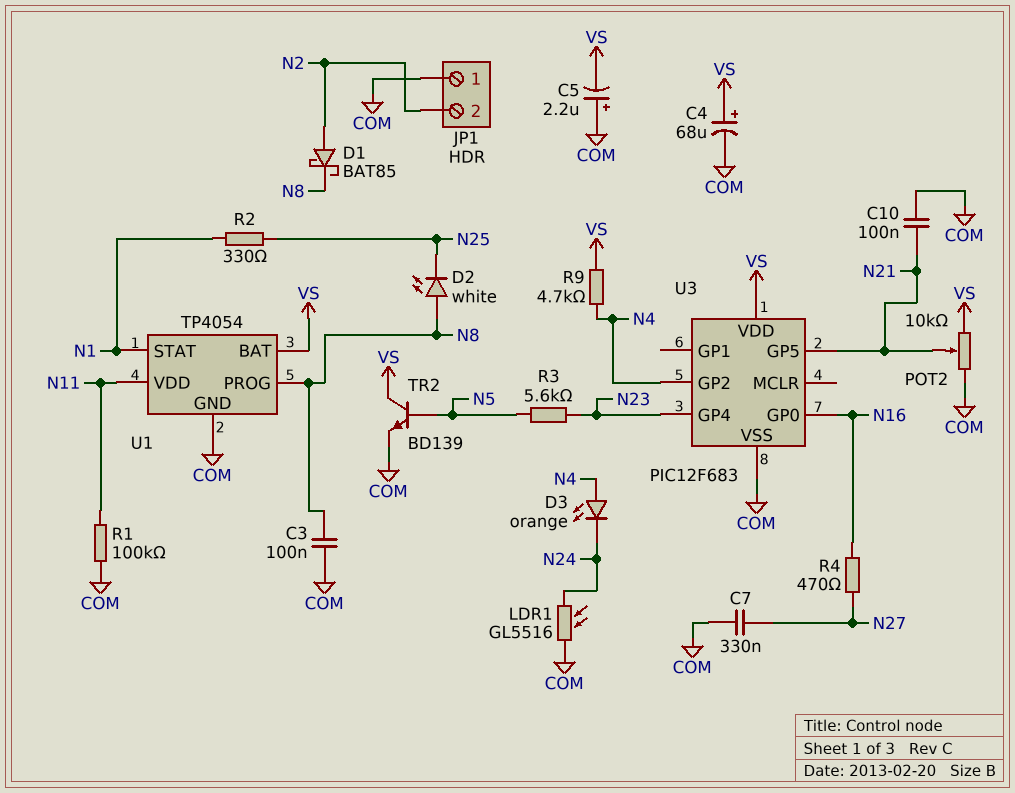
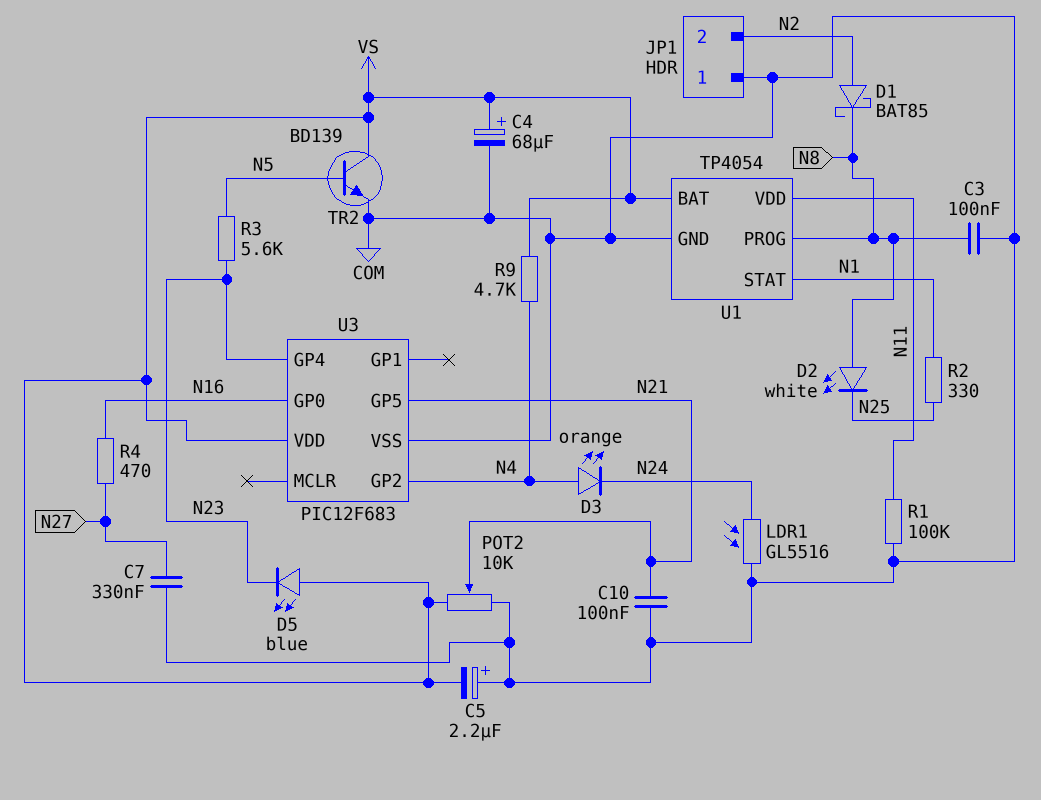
D5: none -> LED blue (A VS, K N23)

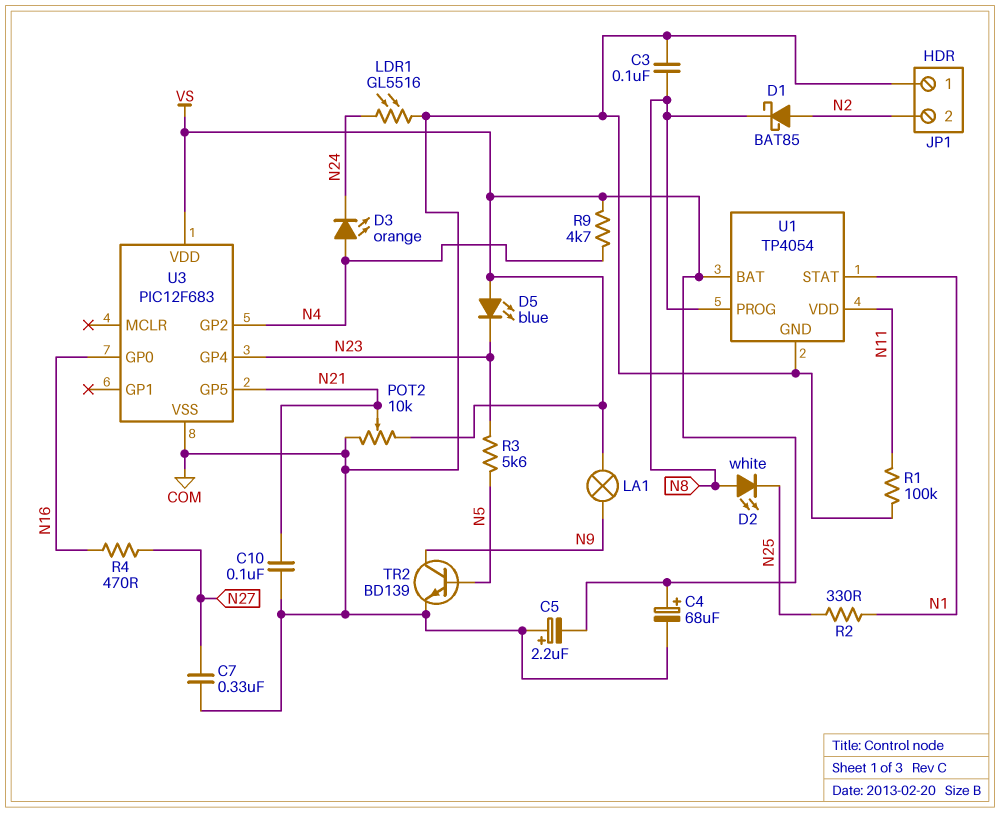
LA1: none -> lamp (N9, VS)
TR2: NPN BD139 (B N5, C VS, E COM) -> NPN BD139 (B N5, C N9, E COM)

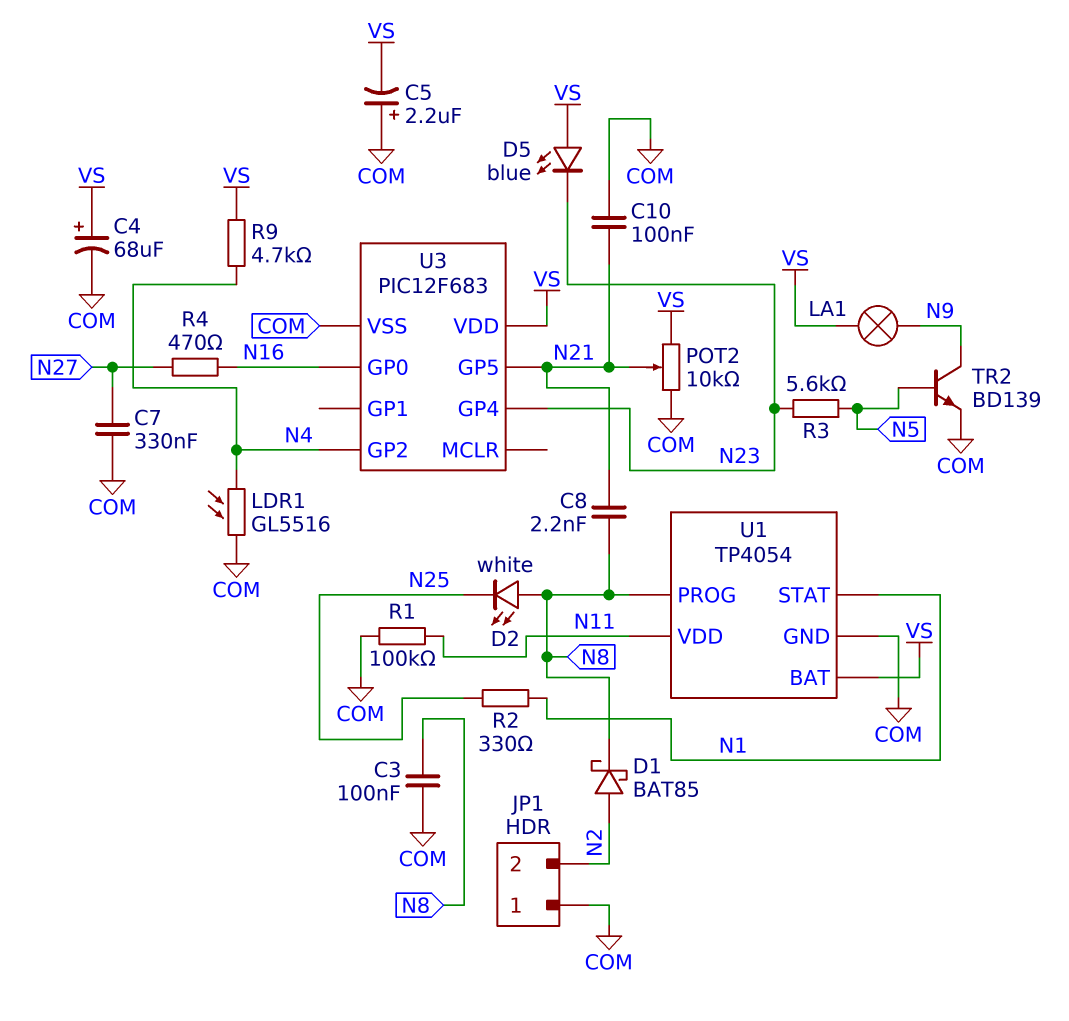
C8: none -> 2.2nF (N8, N21)
D3: LED orange (A N4, K N24) -> none
LDR1: GL5516 (COM, N24) -> GL5516 (COM, N4)

